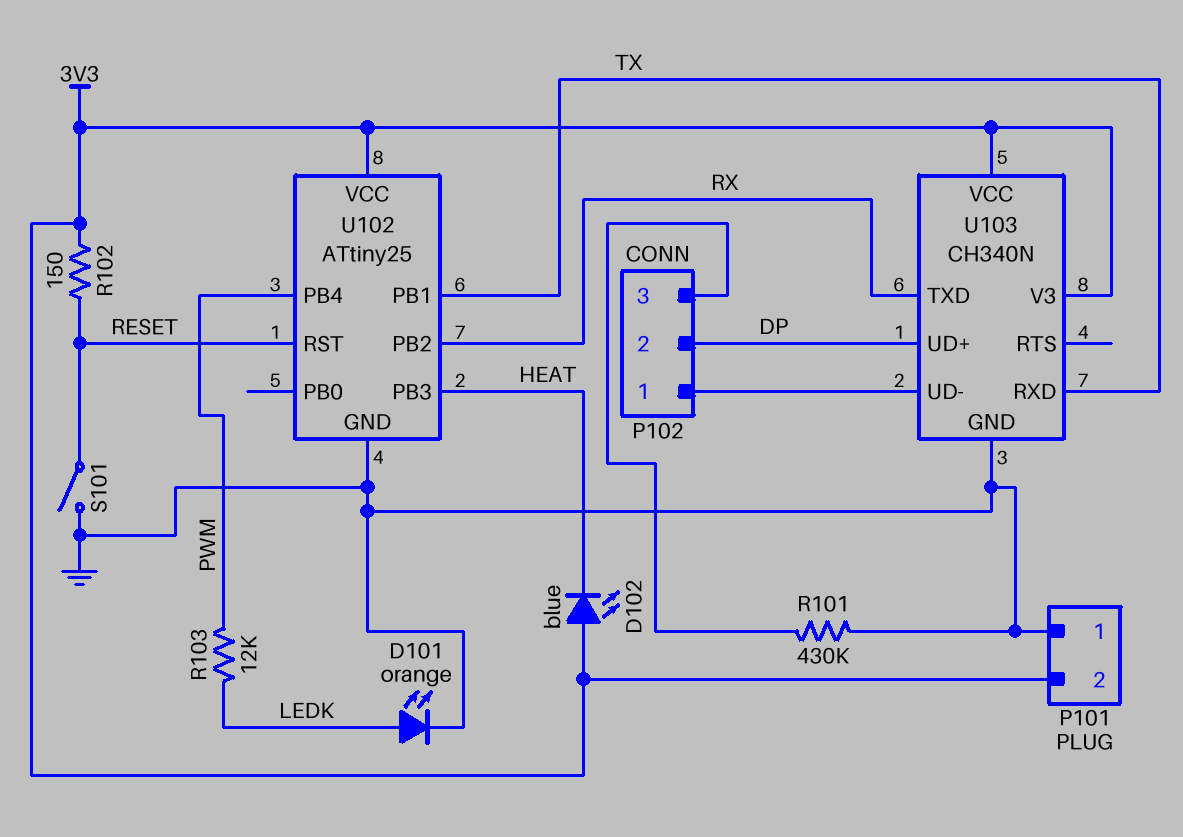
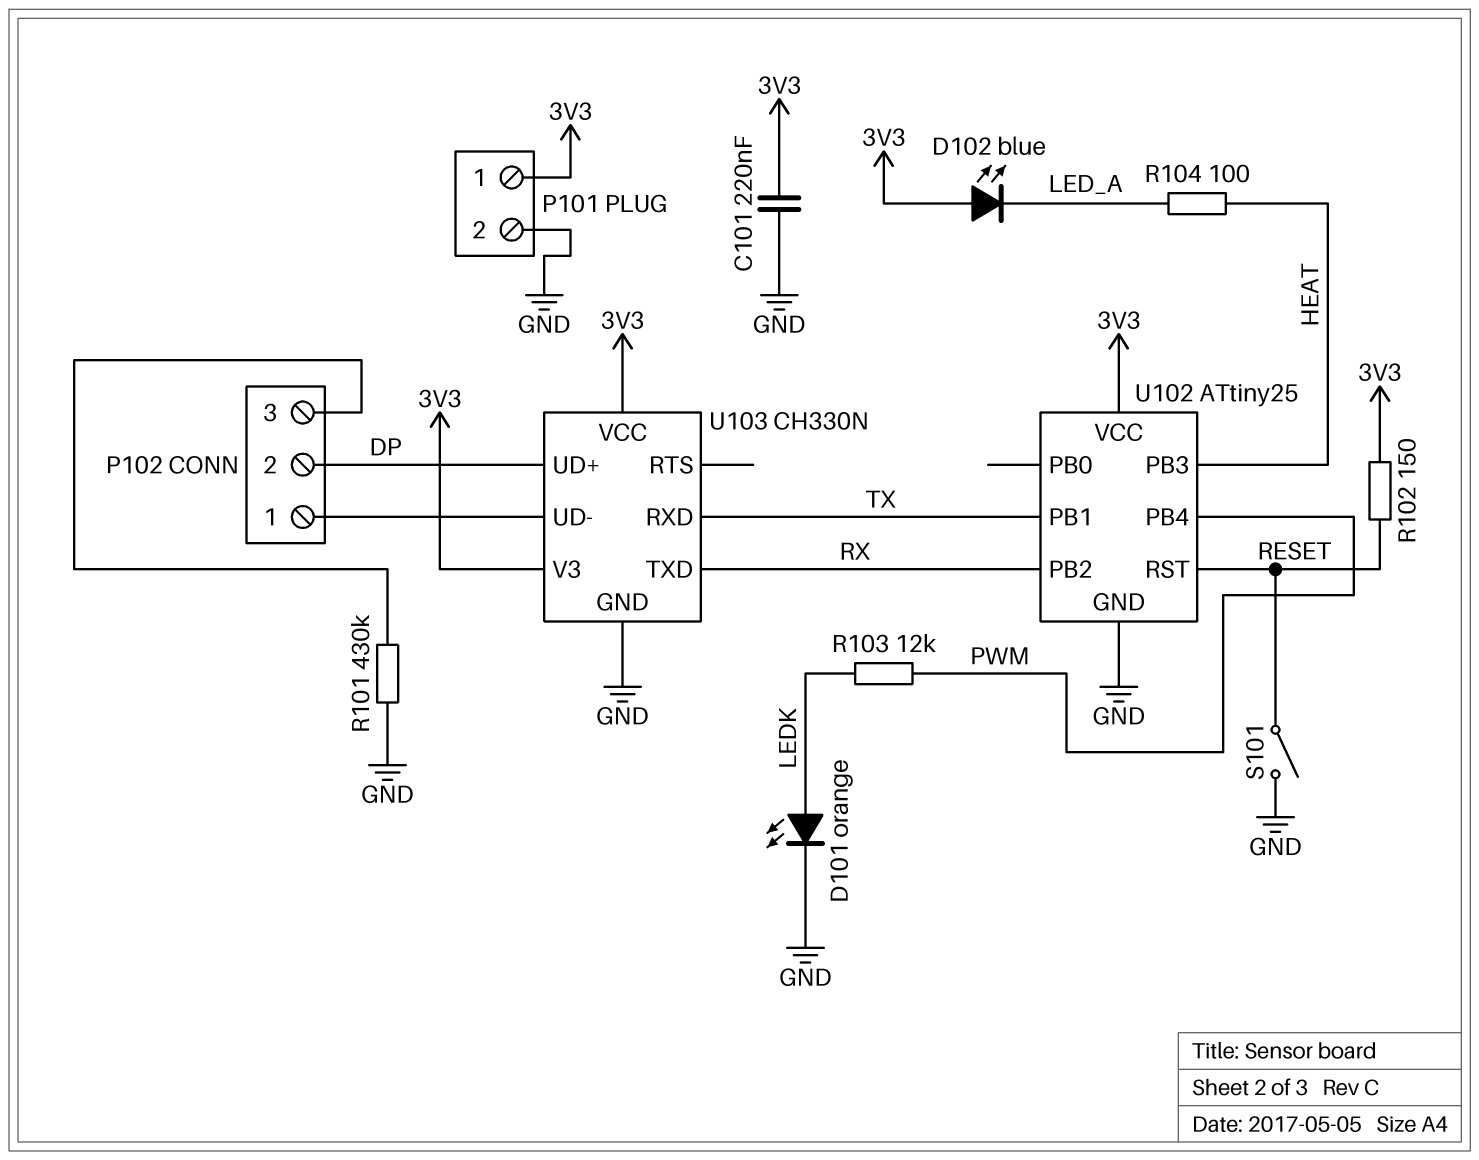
C101: none -> 220nF (3V3, GND)
D102: LED blue (A 3V3, K HEAT) -> LED blue (A 3V3, K LED_A)
P101 pin 1: GND -> 3V3
P101 pin 2: 3V3 -> GND
R104: none -> 100 (HEAT, LED_A)
U103: CH340N -> CH330N

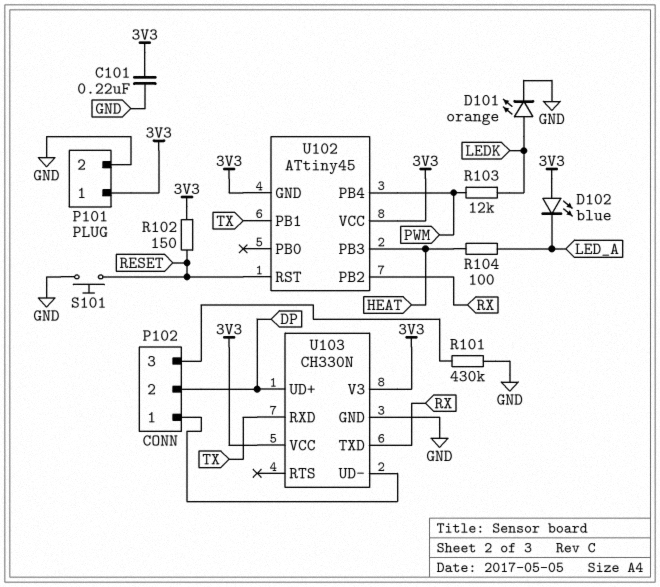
S101: switch (GND, RESET) -> button (GND, RESET)
U102: ATtiny25 -> ATtiny45
U102 pin GND: GND -> 3V3

